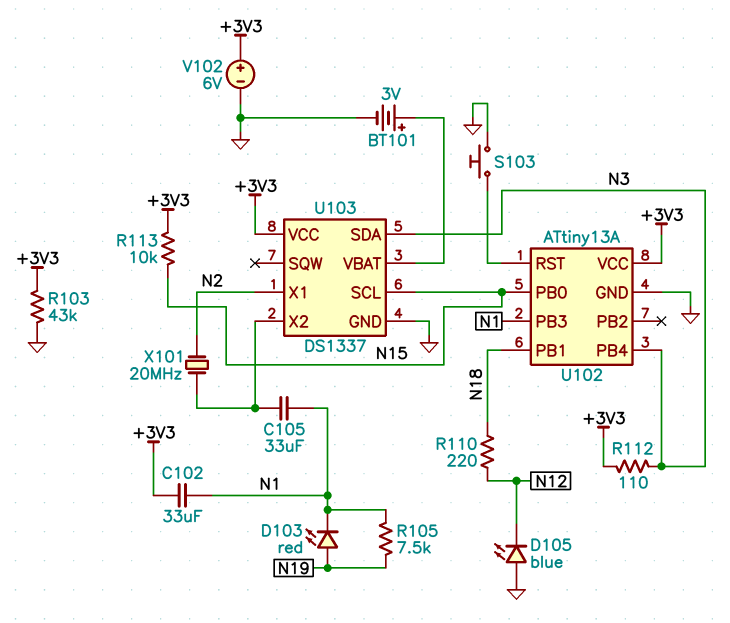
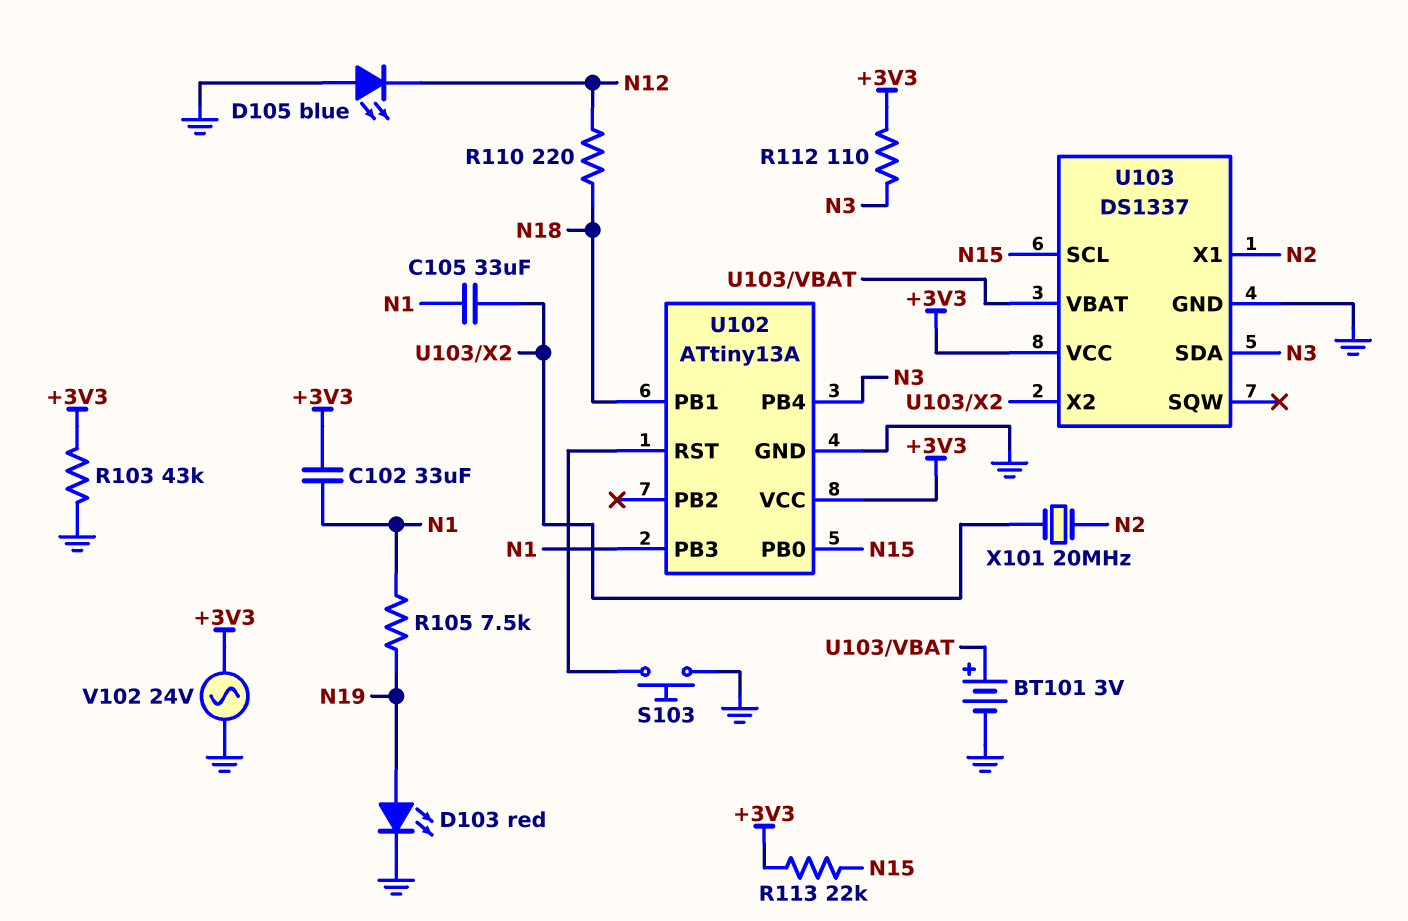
D103: LED red (A N19, K N1) -> LED red (A N19, K GND)
R113: 10k (+3V3, N15) -> 22k (+3V3, N15)
V102: 6V (plus +3V3, minus GND) -> AC 24V (+3V3, GND)

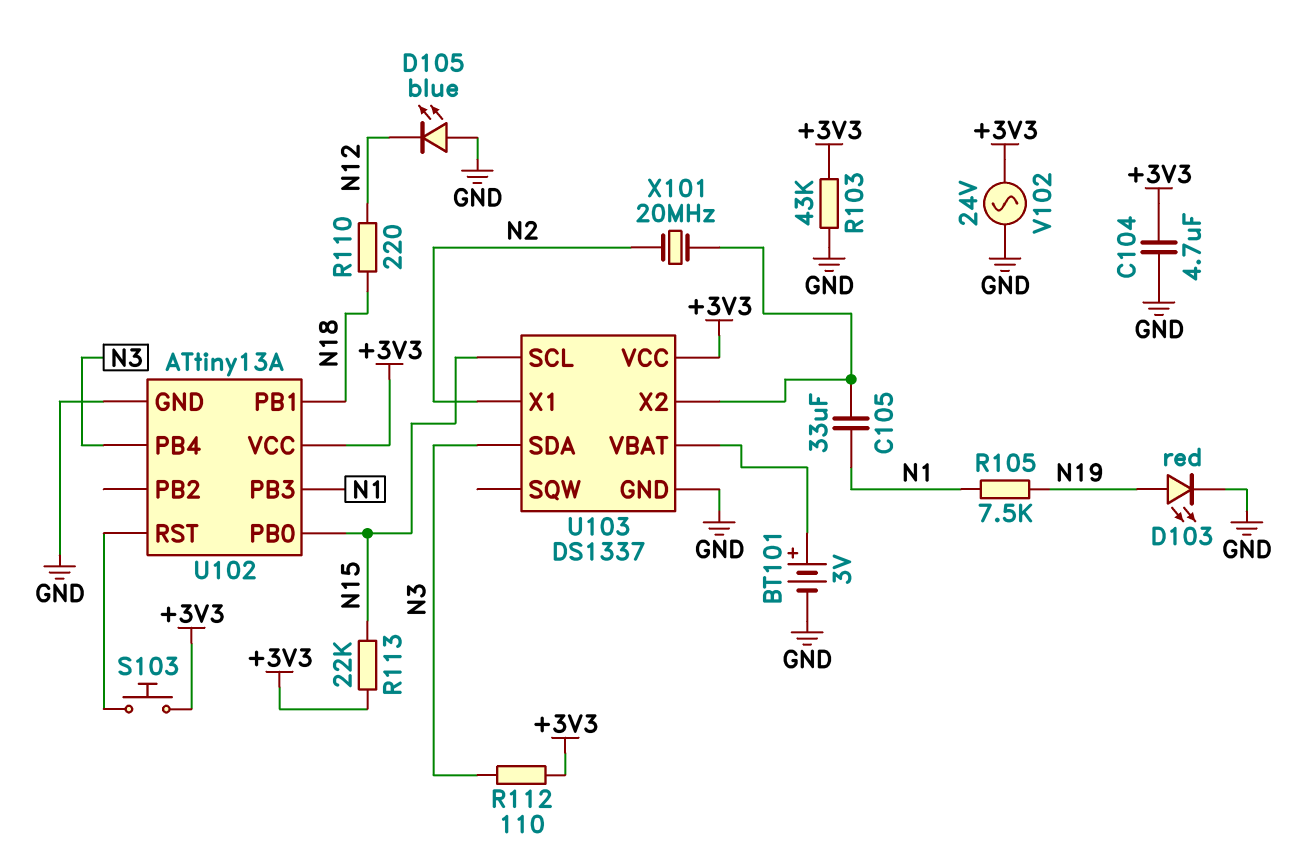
C102: 33uF (+3V3, N1) -> none
C104: none -> 4.7uF (+3V3, GND)
S103: button (GND, U102/RST) -> button (+3V3, U102/RST)

